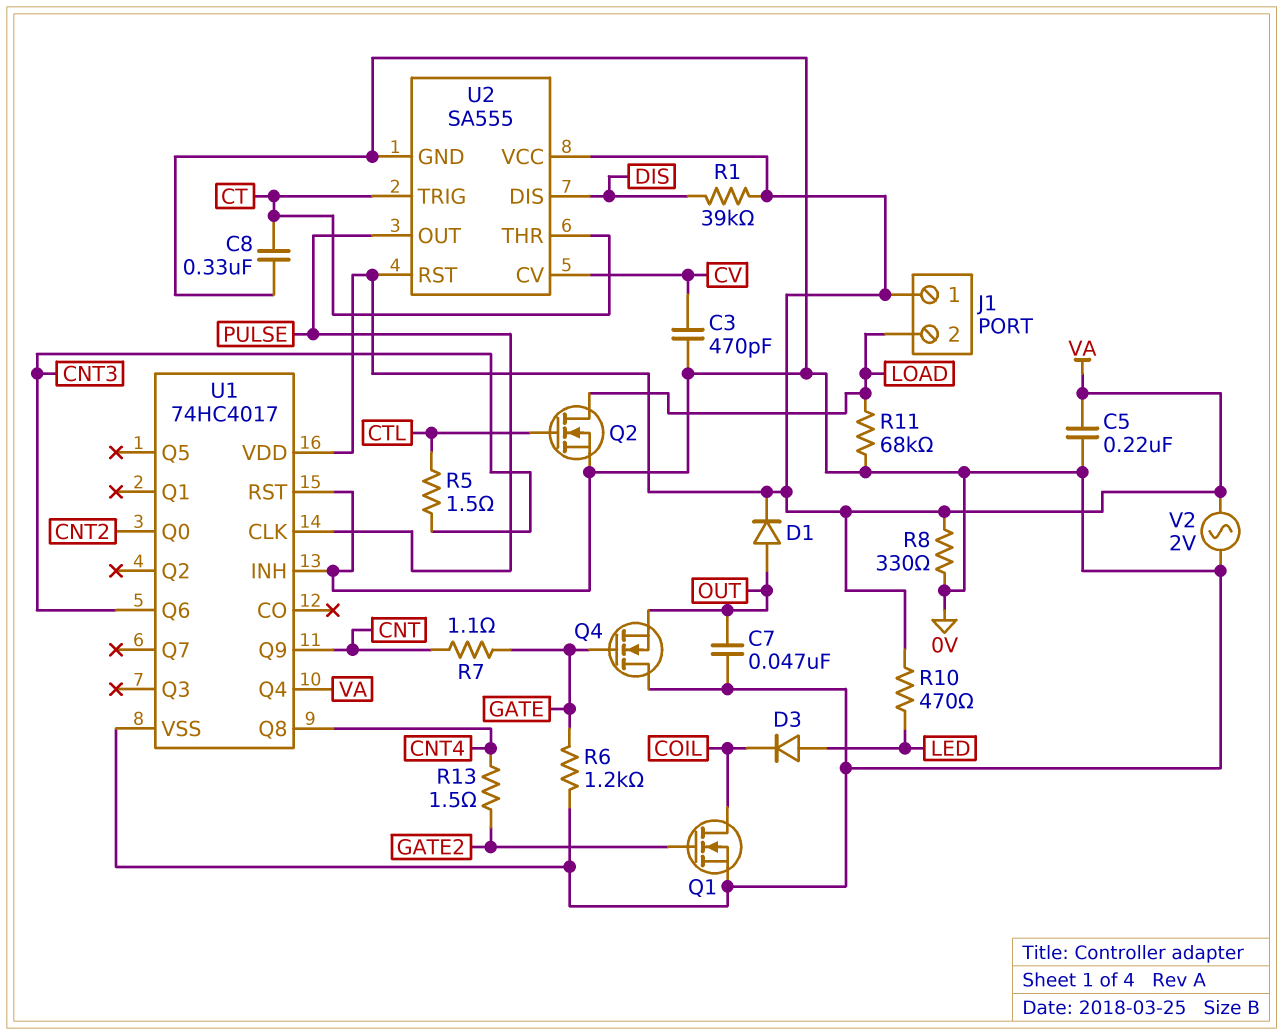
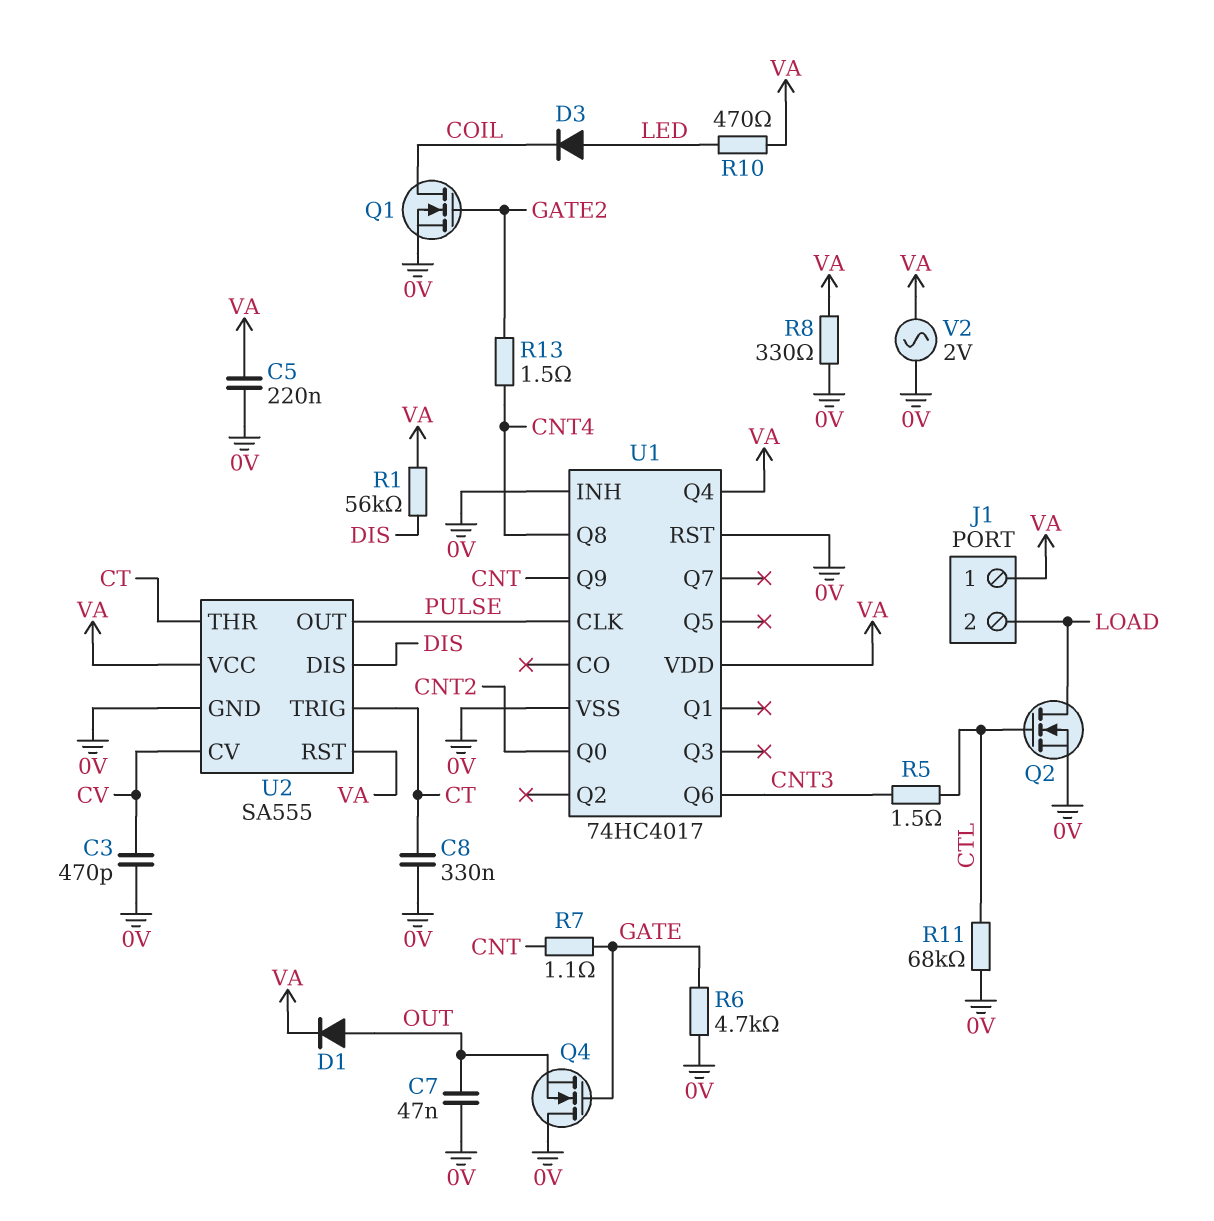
R1: 39k (DIS, VA) -> 56k (DIS, VA)
R6: 1.2k (0V, GATE) -> 4.7k (0V, GATE)
R11: 68k (0V, LOAD) -> 68k (0V, CTL)

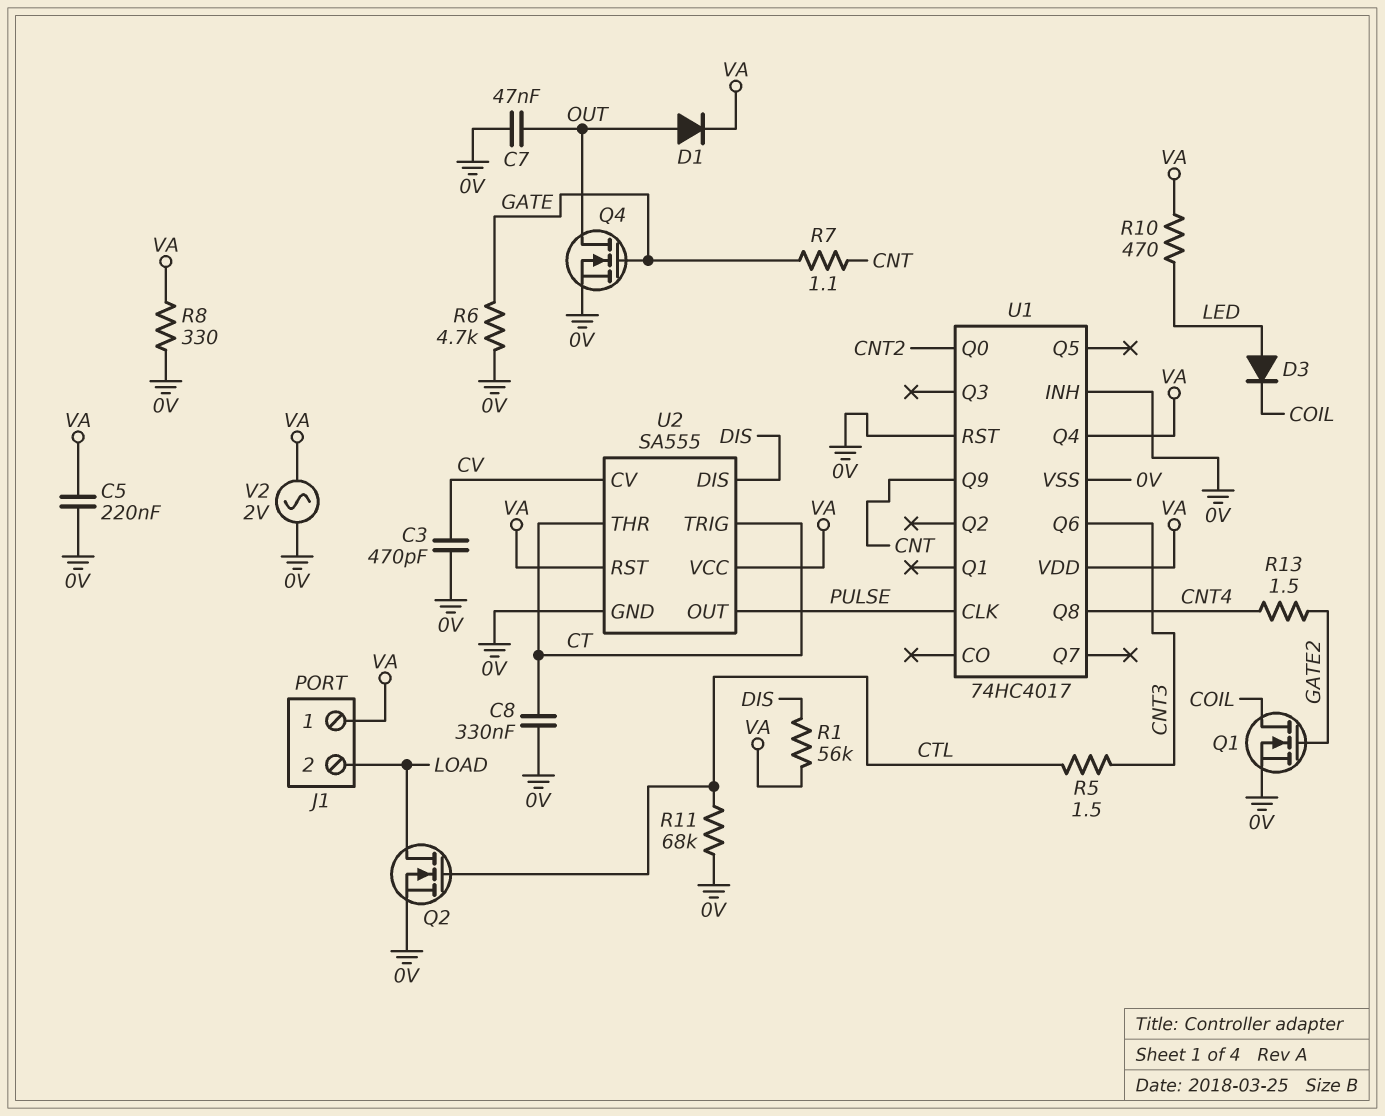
Q4: NMOS (G GATE, D 0V, S OUT) -> NMOS (G GATE, D OUT, S 0V)

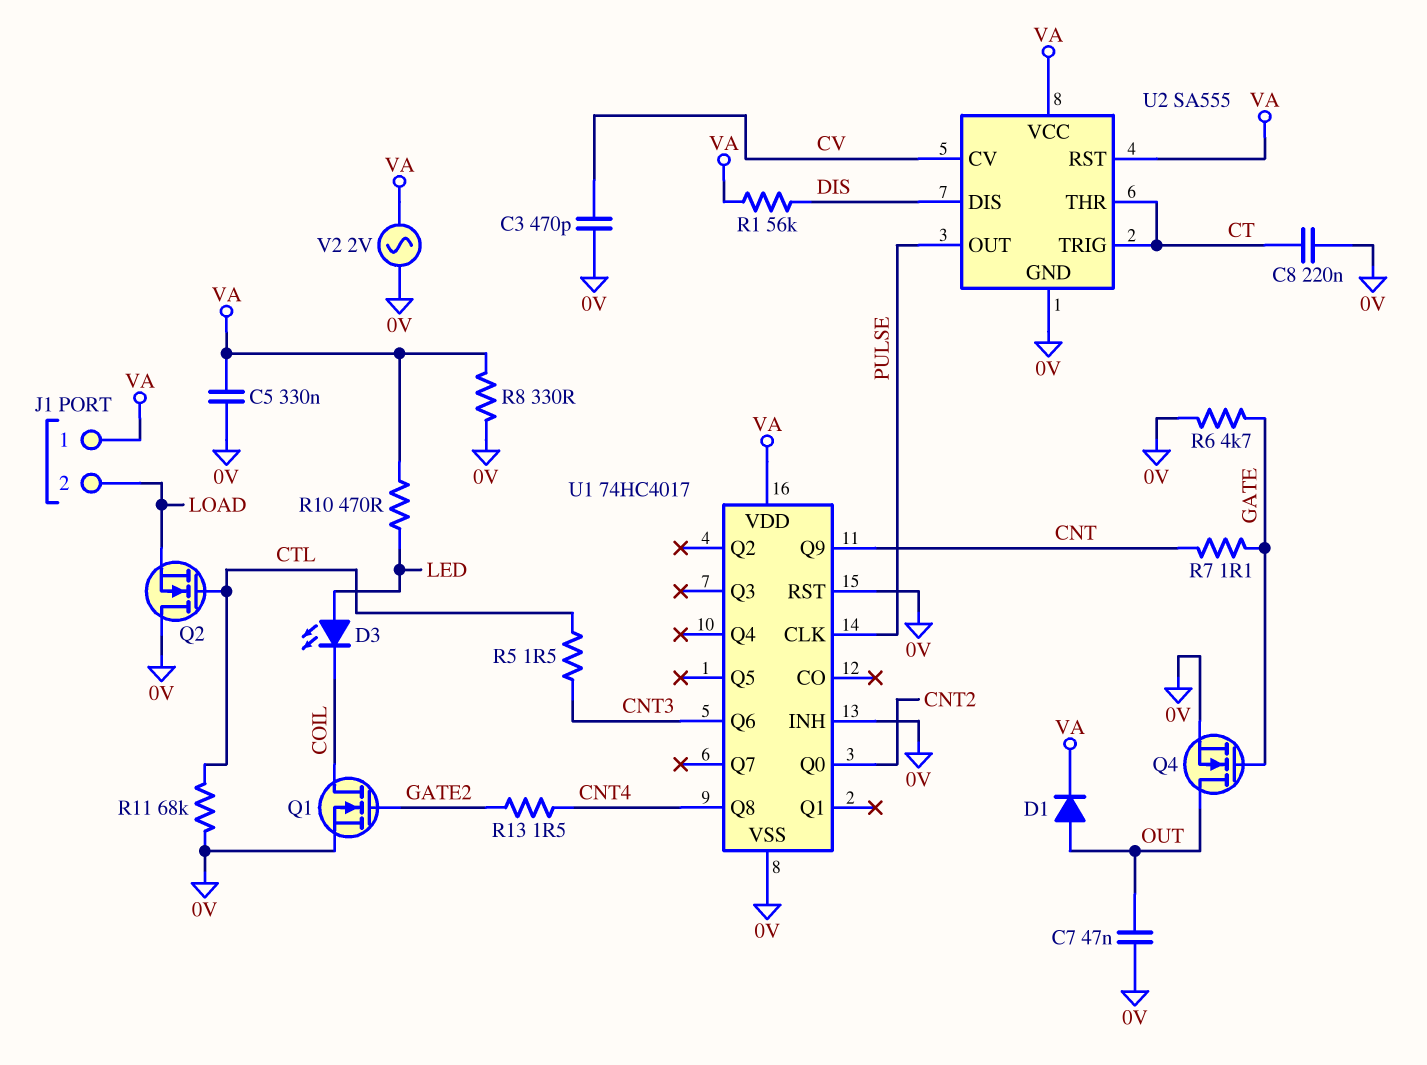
C5: 220nF (0V, VA) -> 330nF (0V, VA)
C8: 330nF (0V, CT) -> 220nF (0V, CT)
D3: diode (A LED, K COIL) -> LED (A LED, K COIL)
Q2: NMOS (G CTL, D LOAD, S 0V) -> NMOS (G CTL, D 0V, S LOAD)
U1 pin Q4: VA -> none

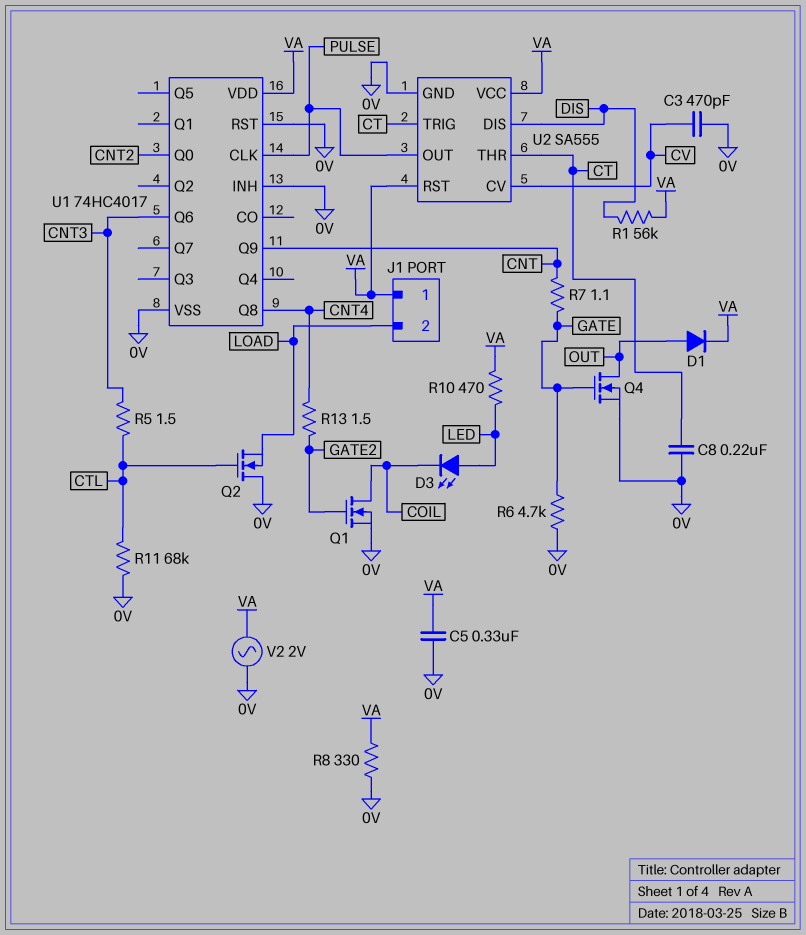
C7: 47nF (0V, OUT) -> none

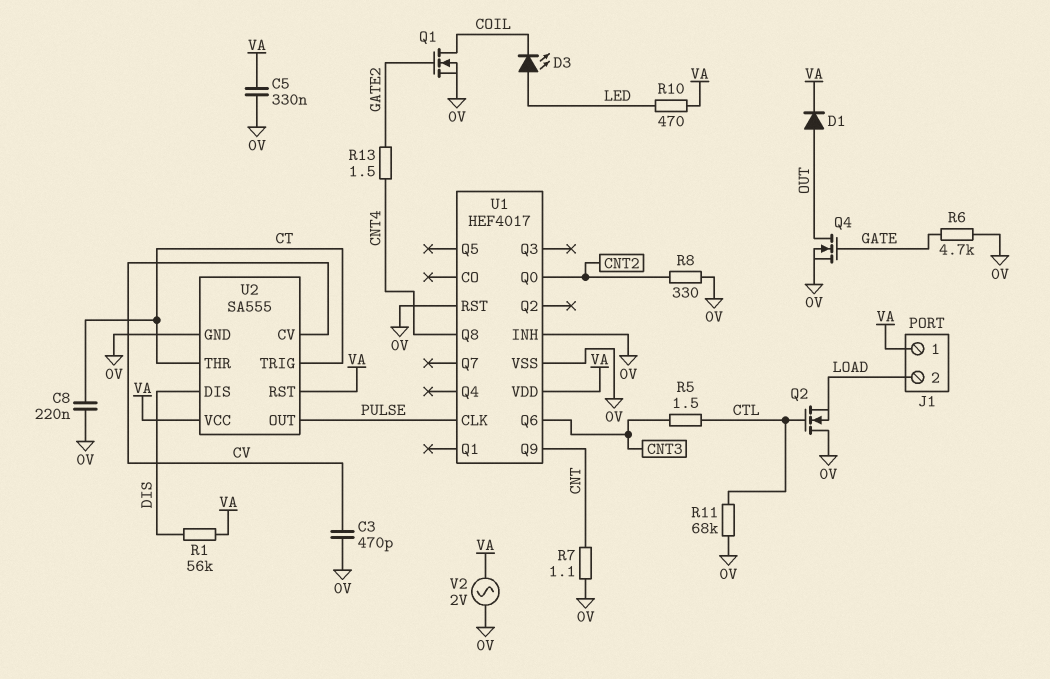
R7: 1.1 (CNT, GATE) -> 1.1 (0V, CNT)
R8: 330 (0V, VA) -> 330 (0V, CNT2)
U1: 74HC4017 -> HEF4017

